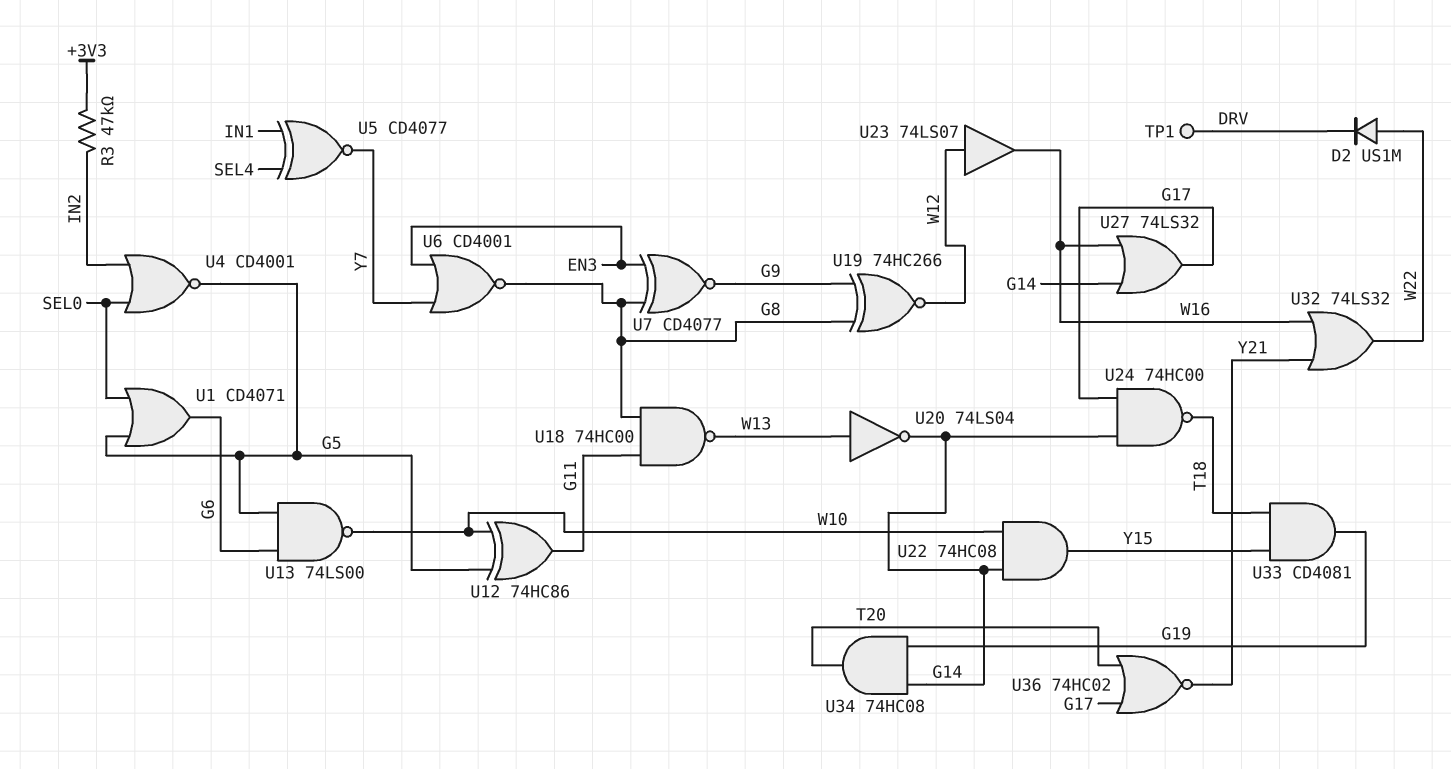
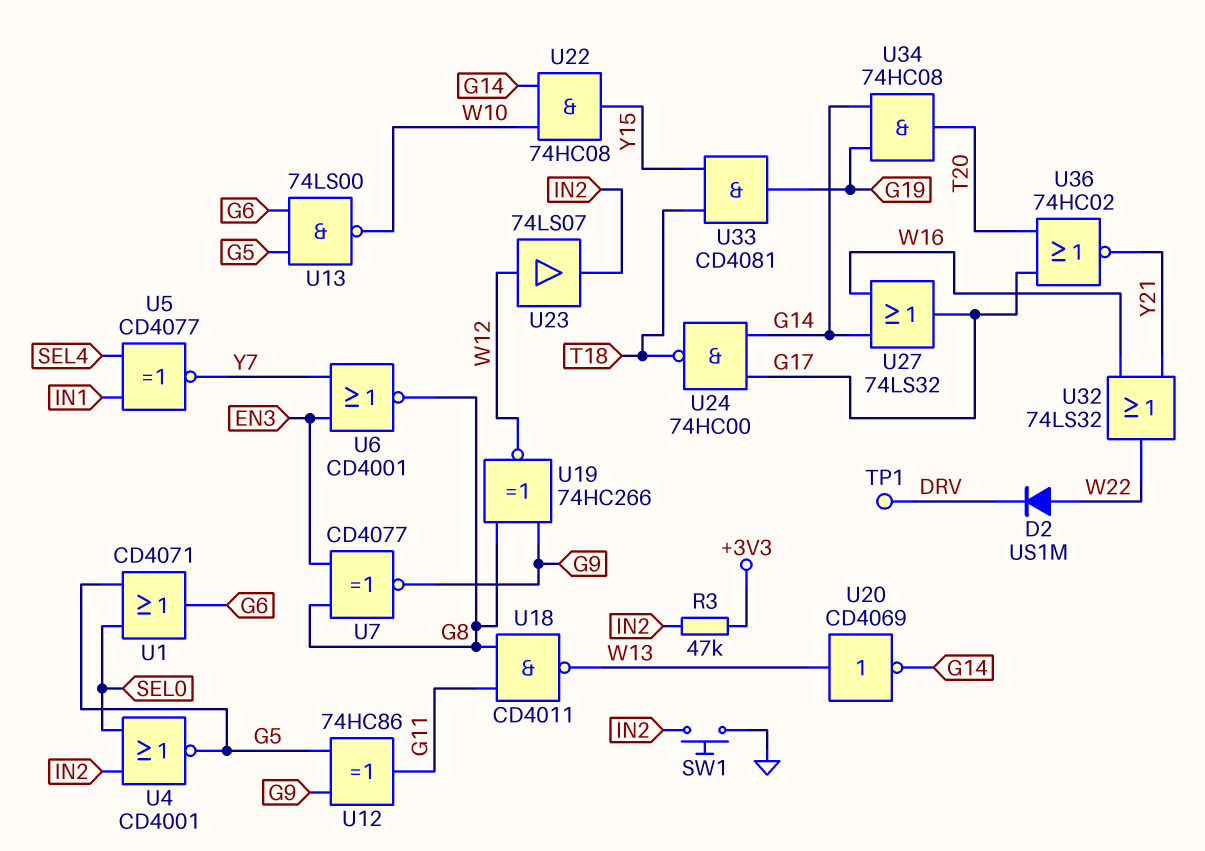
SW1: none -> button (GND, IN2)
U12: XOR 74HC86 (in G5, in W10, out G11) -> XOR 74HC86 (in G5, in G9, out G11)
U18: NAND 74HC00 (in G8, in G11, out W13) -> NAND CD4011 (in G8, in G11, out W13)
U20: NOT 74LS04 (in W13, out G14) -> NOT CD4069 (in W13, out G14)
U23: buffer 74LS07 (in W12, out W16) -> buffer 74LS07 (in W12, out IN2)

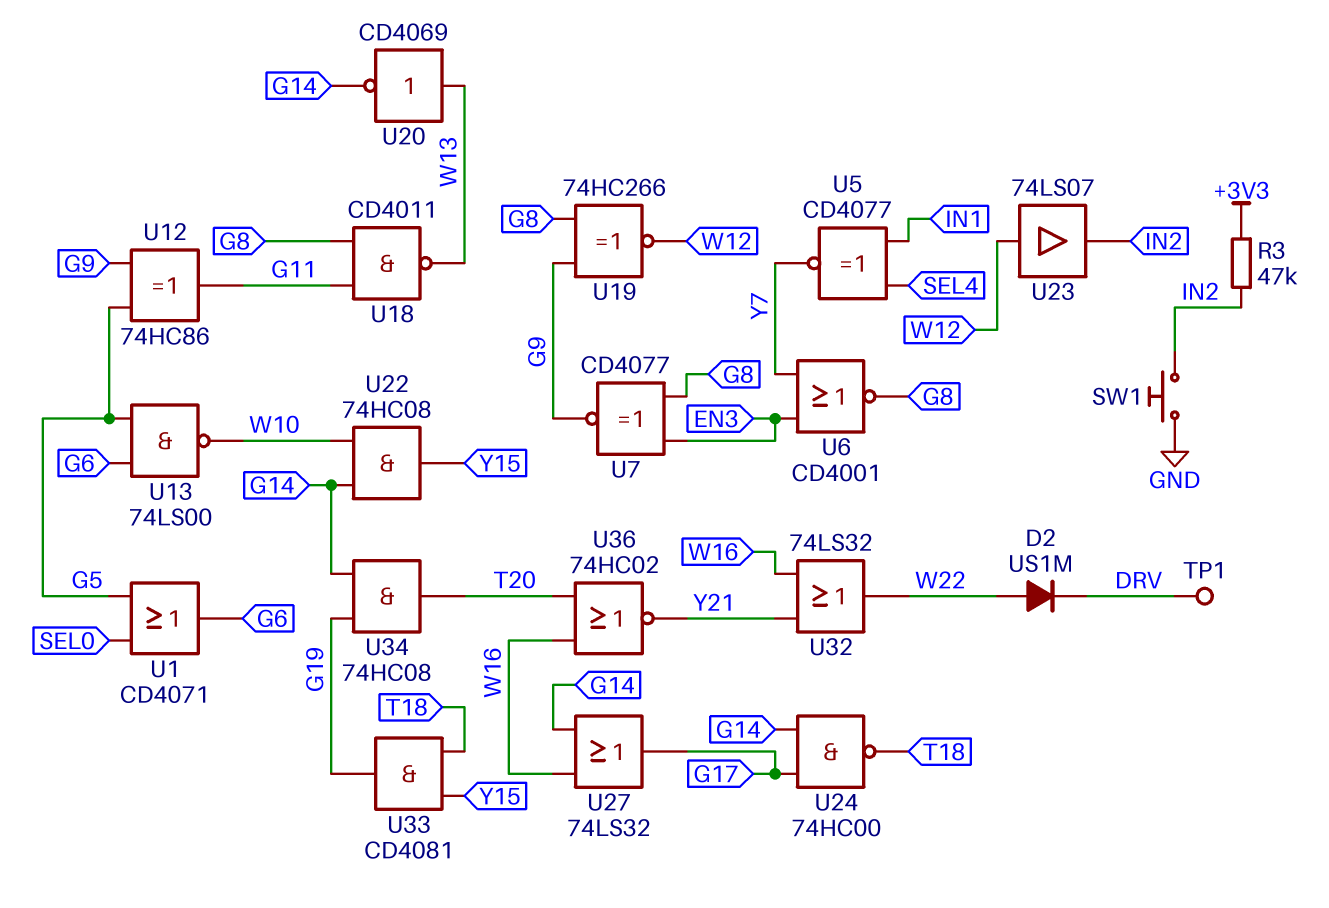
U4: NOR CD4001 (in IN2, in SEL0, out G5) -> none
U36: NOR 74HC02 (in G17, in T20, out Y21) -> NOR 74HC02 (in T20, in W16, out Y21)

